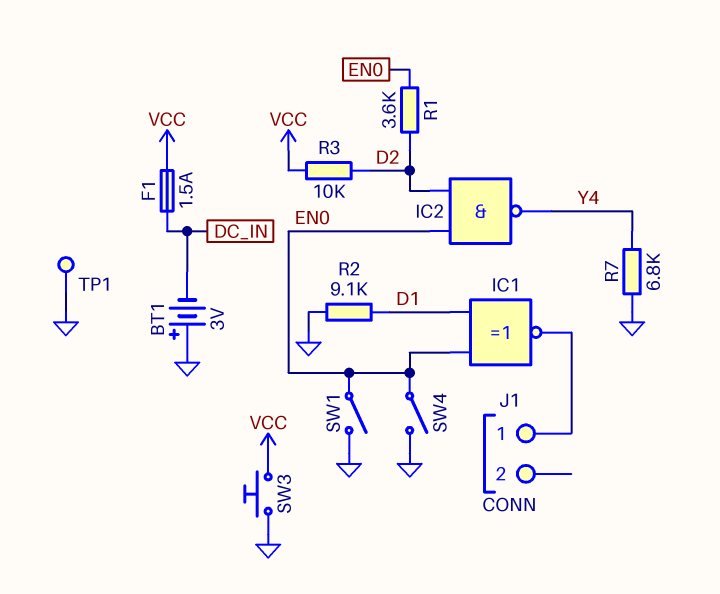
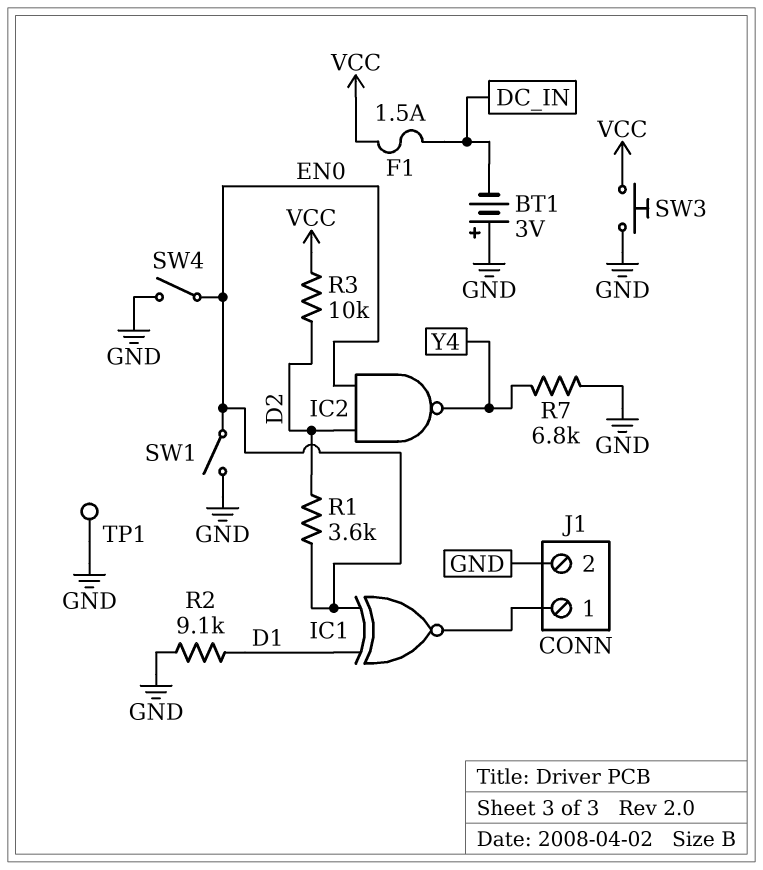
J1 pin 2: none -> GND

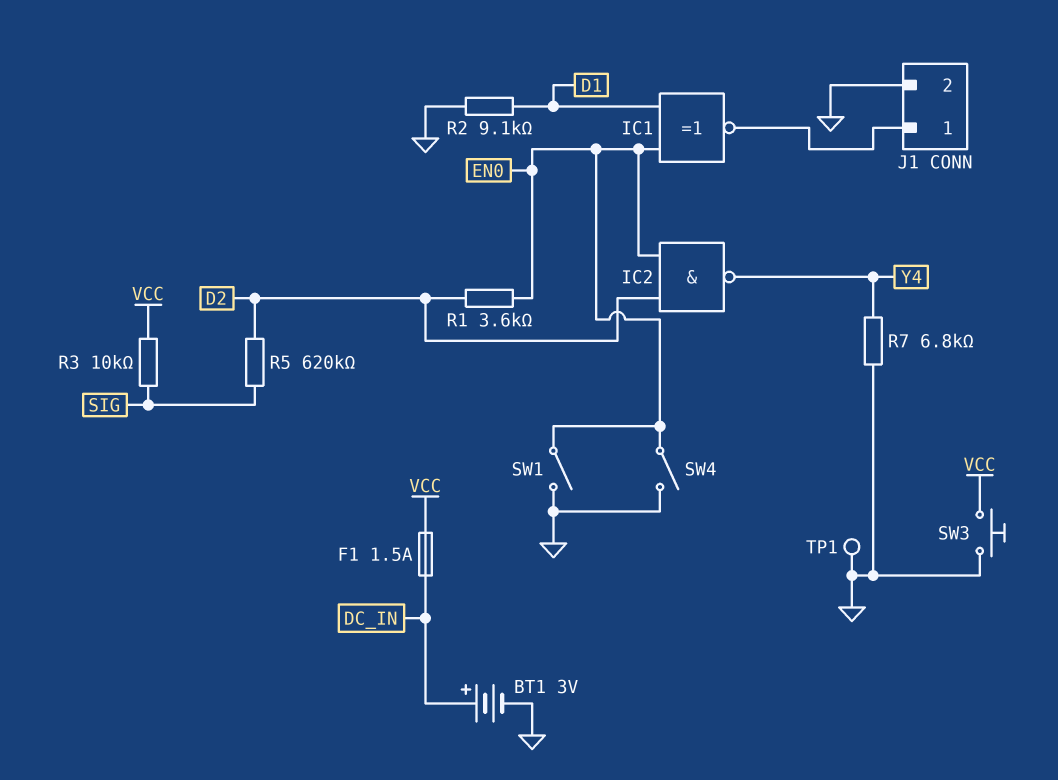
BT1: 3V (plus GND, minus DC_IN) -> 3V (plus DC_IN, minus GND)
R3: 10k (D2, VCC) -> 10k (SIG, VCC)
R5: none -> 620k (D2, SIG)

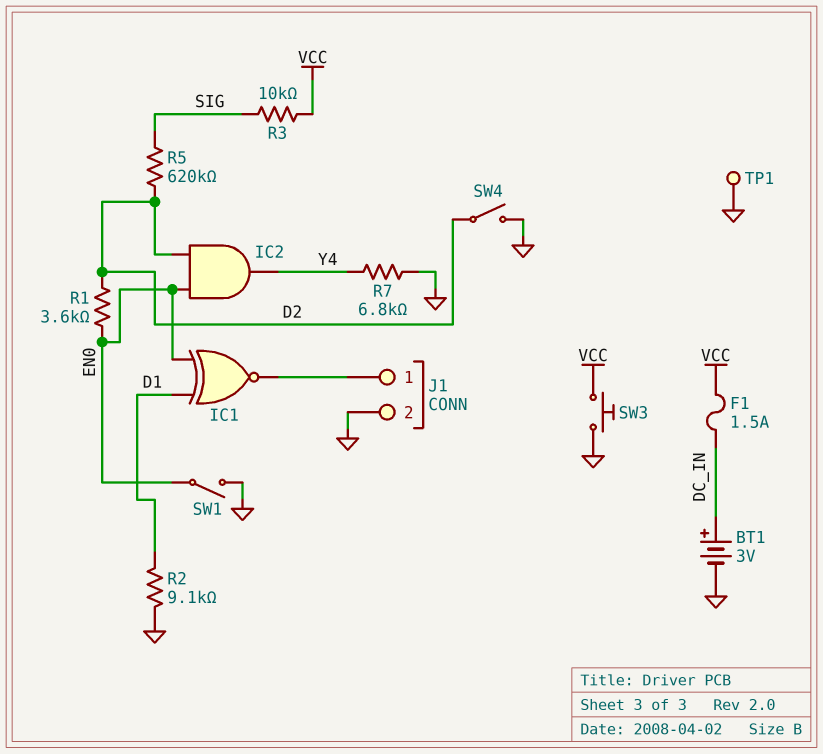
IC2: NAND (in D2, in EN0, out Y4) -> AND (in D2, in EN0, out Y4)
SW4: switch (EN0, GND) -> switch (D2, GND)

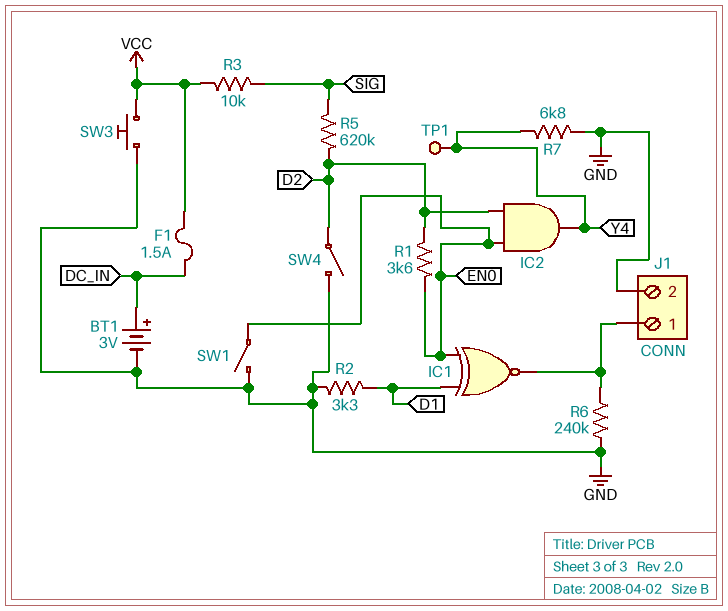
R2: 9.1k (D1, GND) -> 3.3k (D1, GND)
R6: none -> 240k (GND, J1/1)
TP1: test point (GND) -> test point (Y4)

